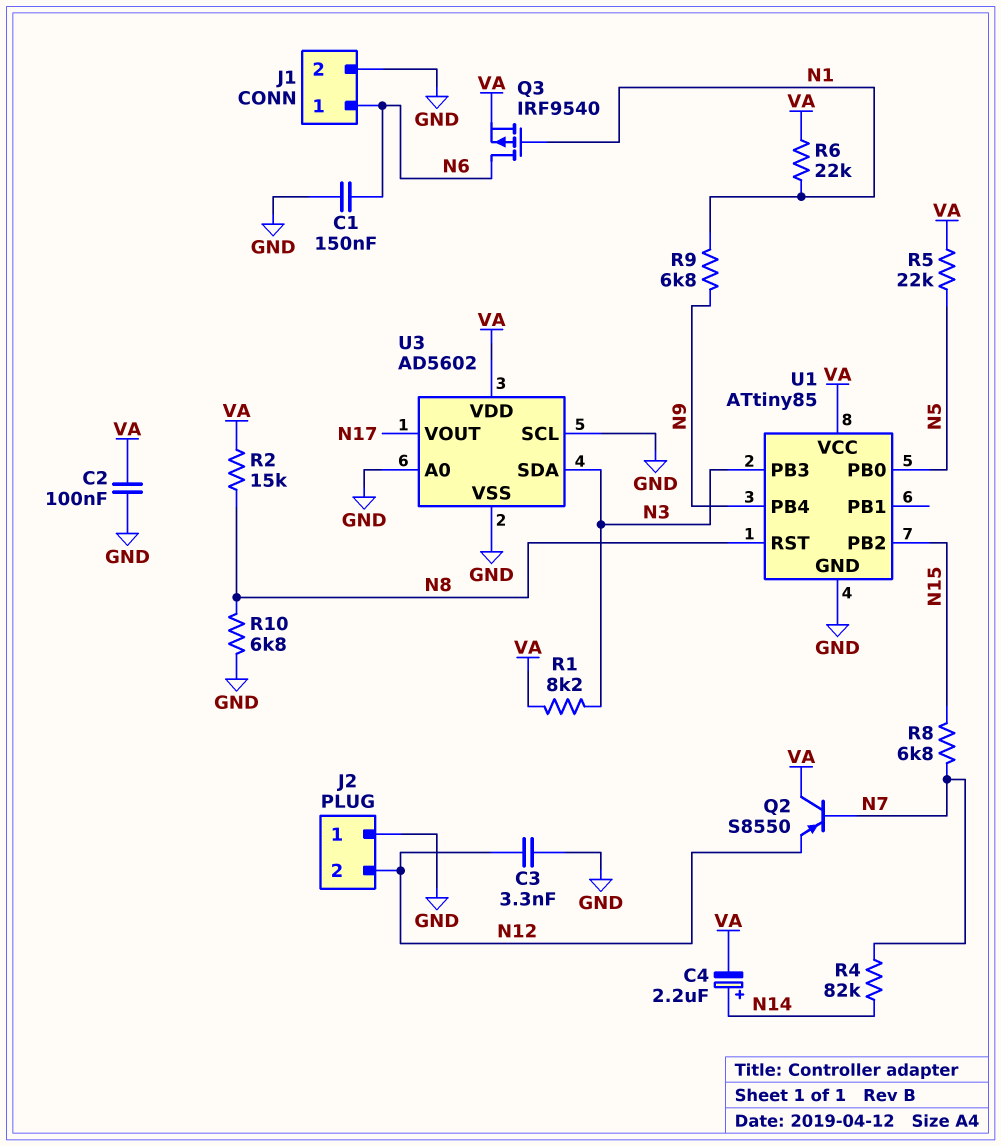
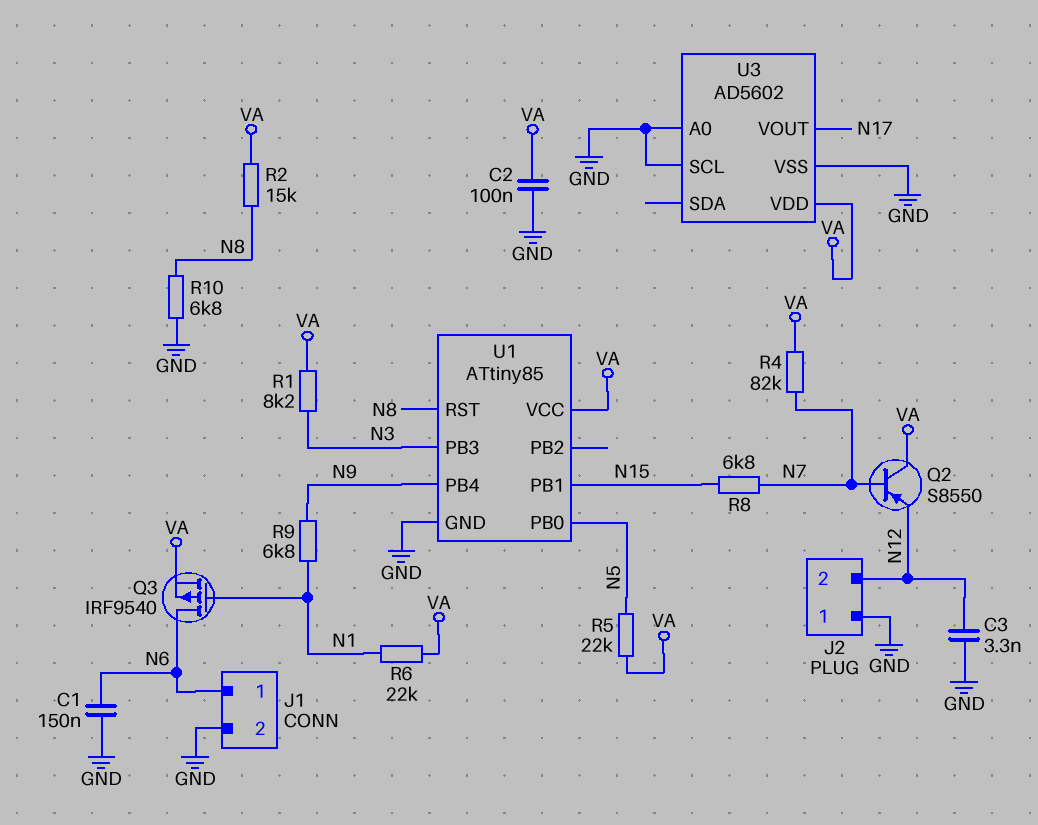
C4: 2.2uF (plus N14, minus VA) -> none
R4: 82k (N7, N14) -> 82k (N7, VA)
U1 pin PB1: none -> N15
U1 pin PB2: N15 -> none
U3 pin SDA: N3 -> none

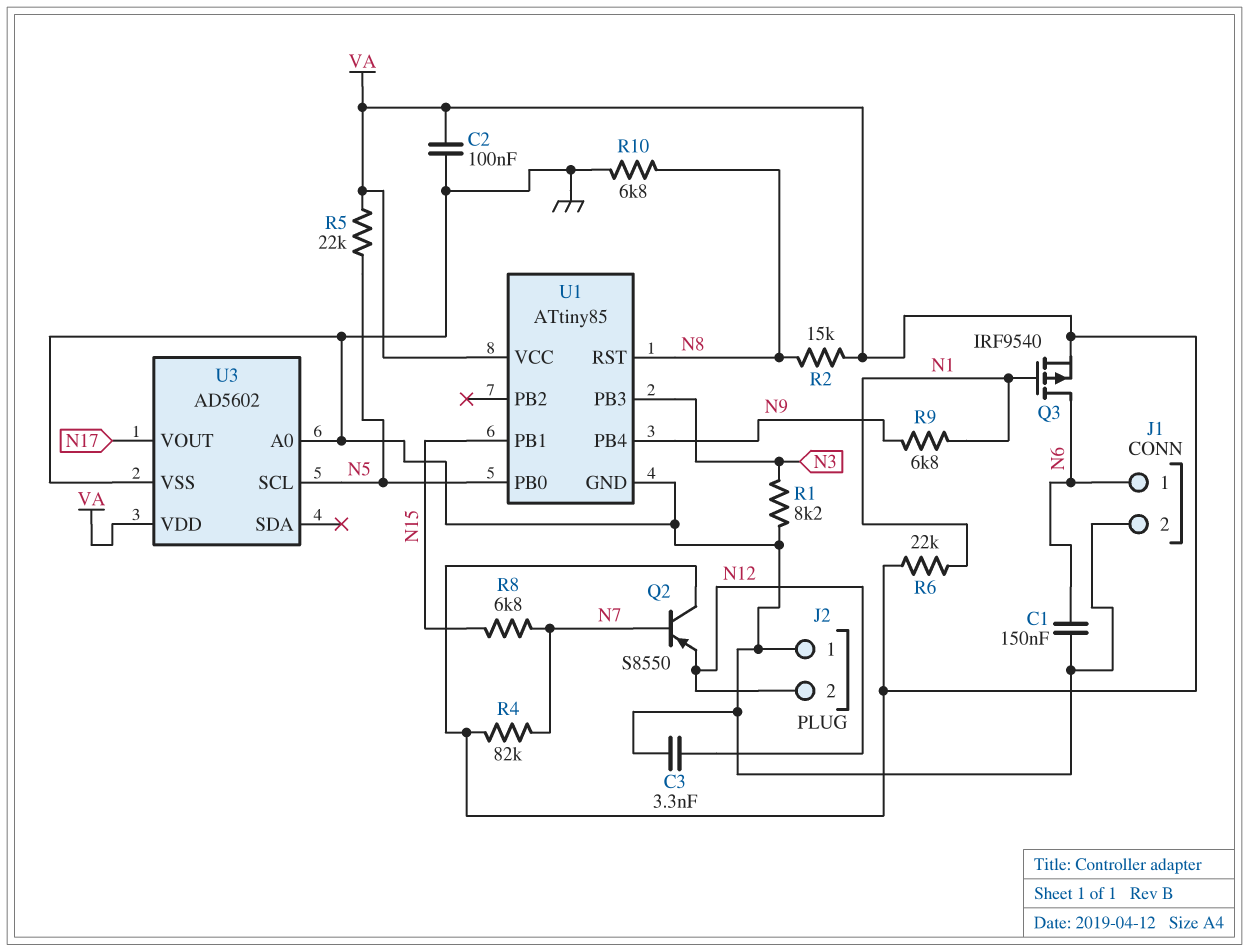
R1: 8.2k (N3, VA) -> 8.2k (GND, N3)
U3 pin SCL: GND -> N5

